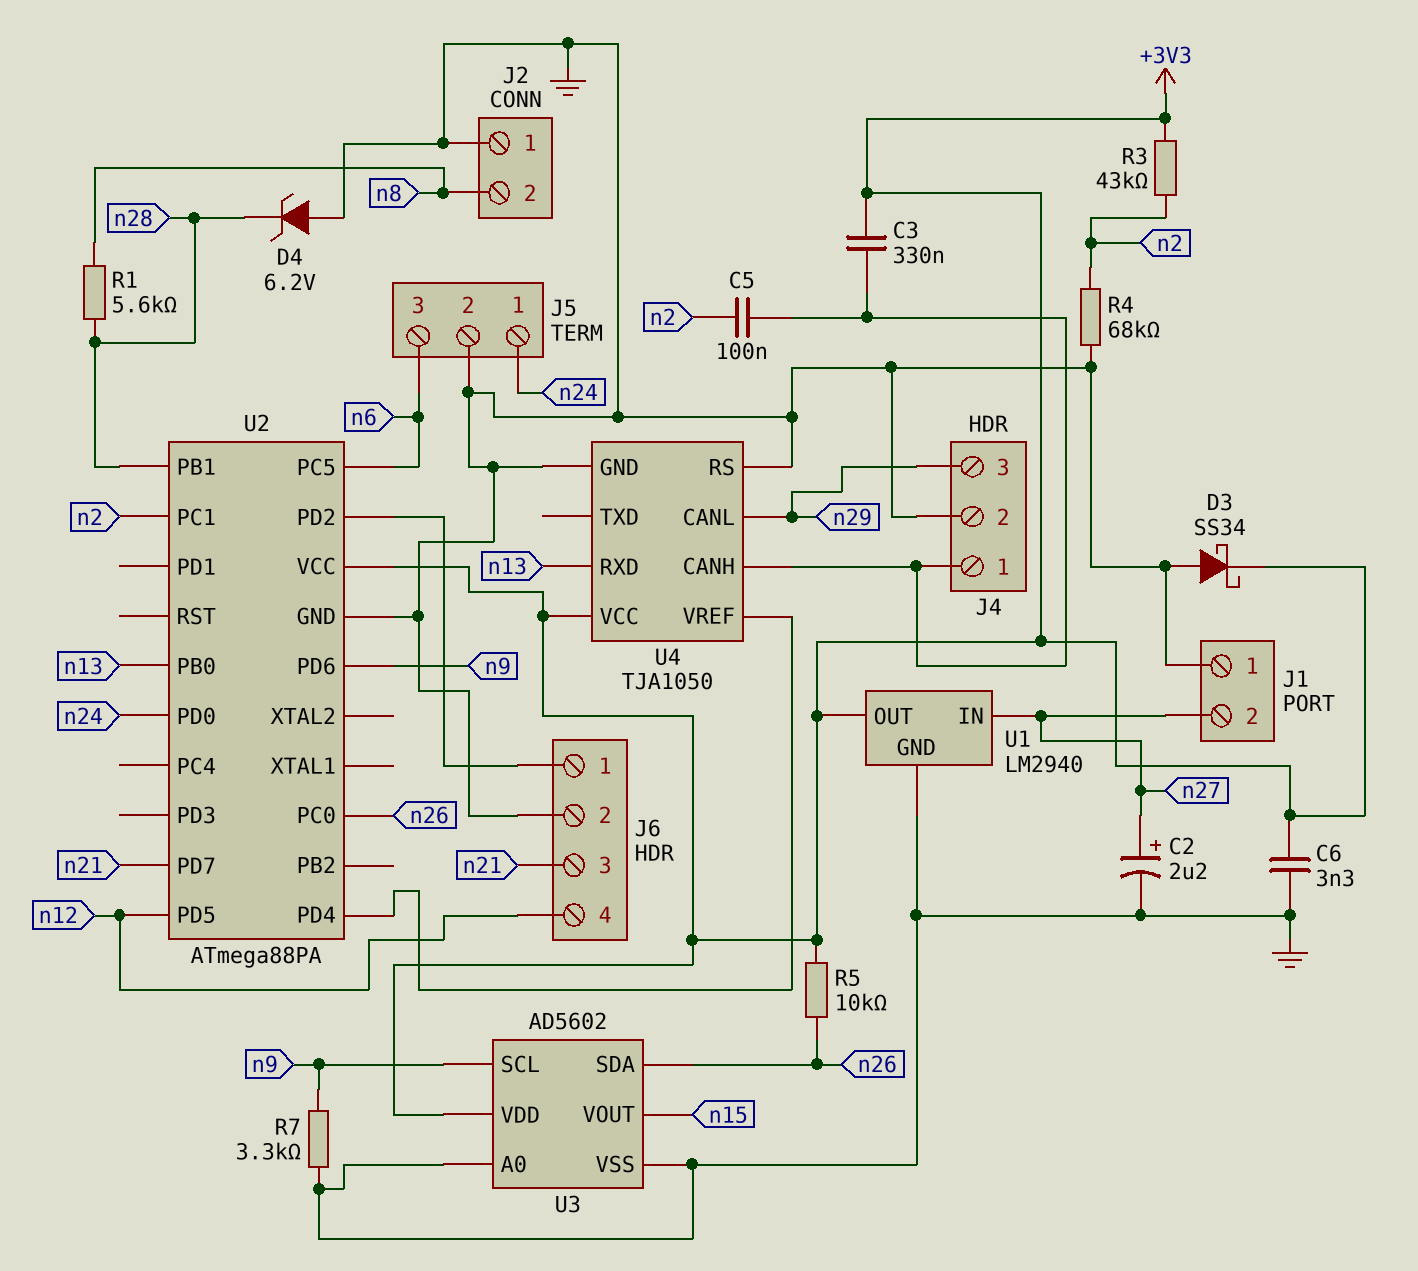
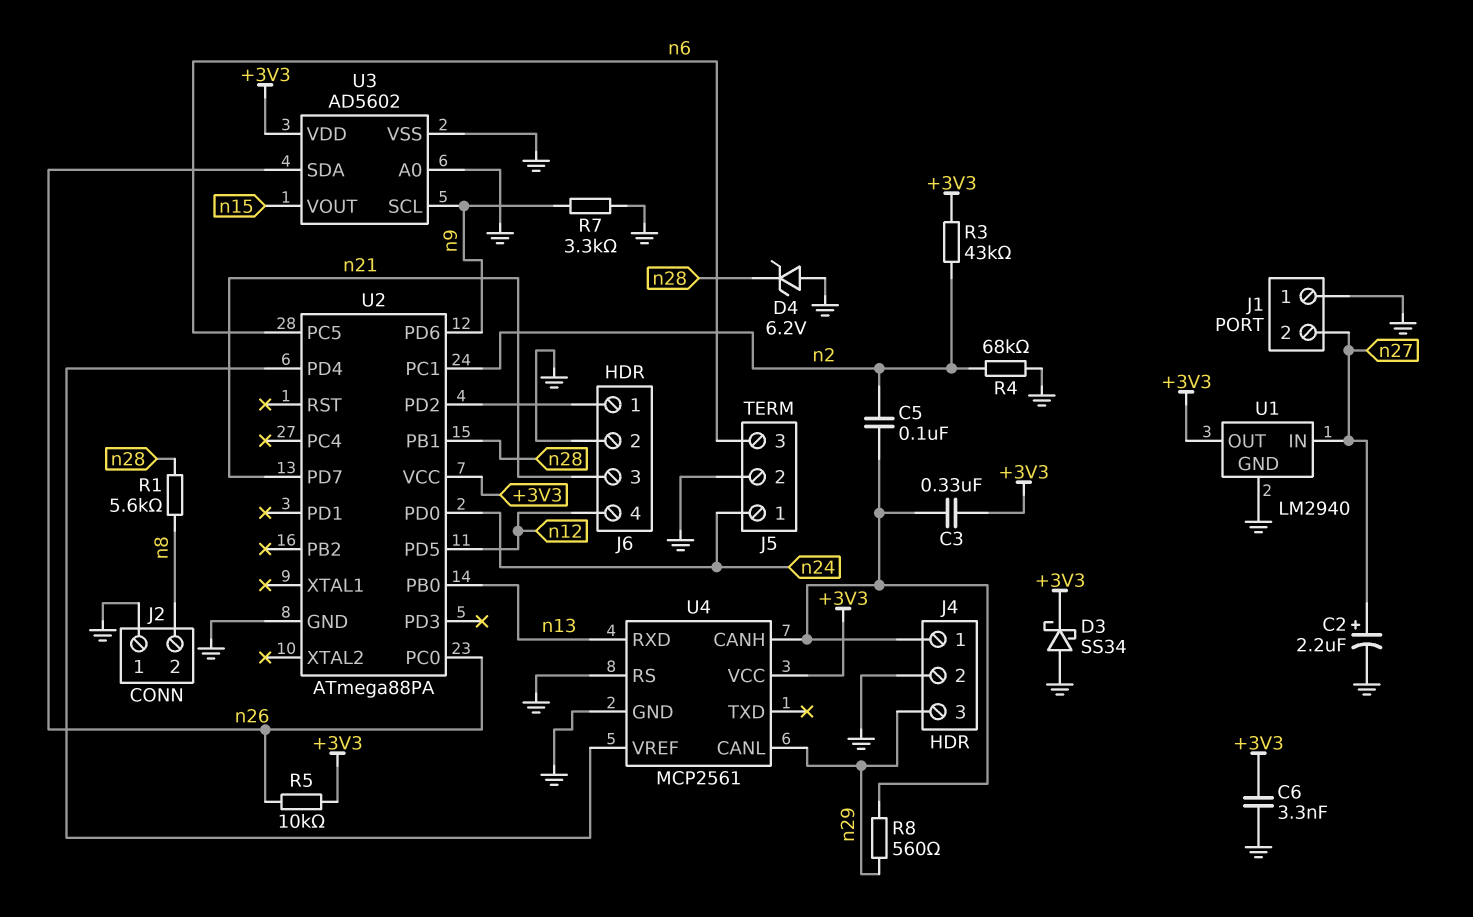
R8: none -> 560 (J4/1, n29)
U4: TJA1050 -> MCP2561

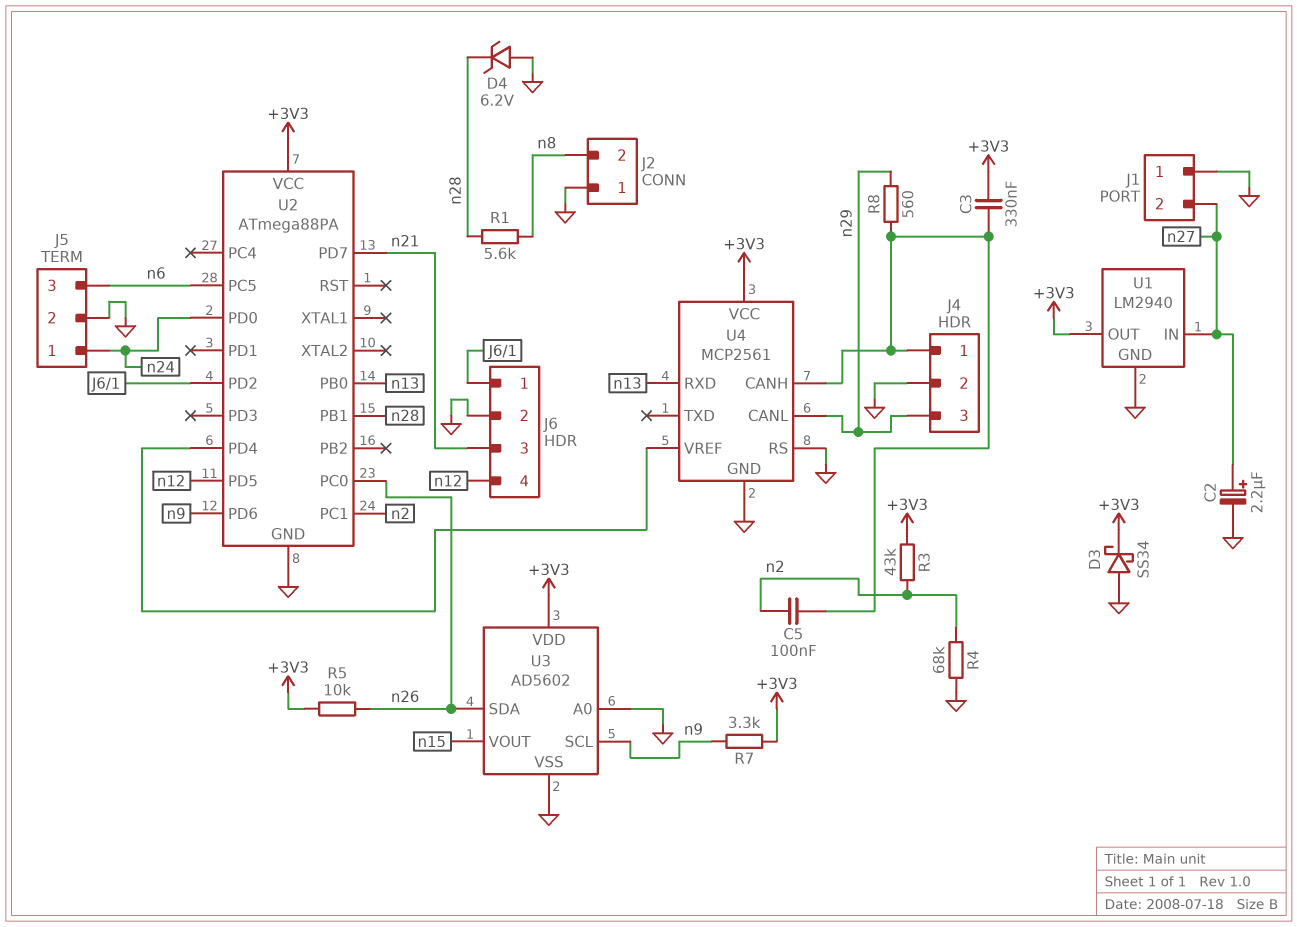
C6: 3.3nF (+3V3, GND) -> none
R7: 3.3k (GND, n9) -> 3.3k (+3V3, n9)

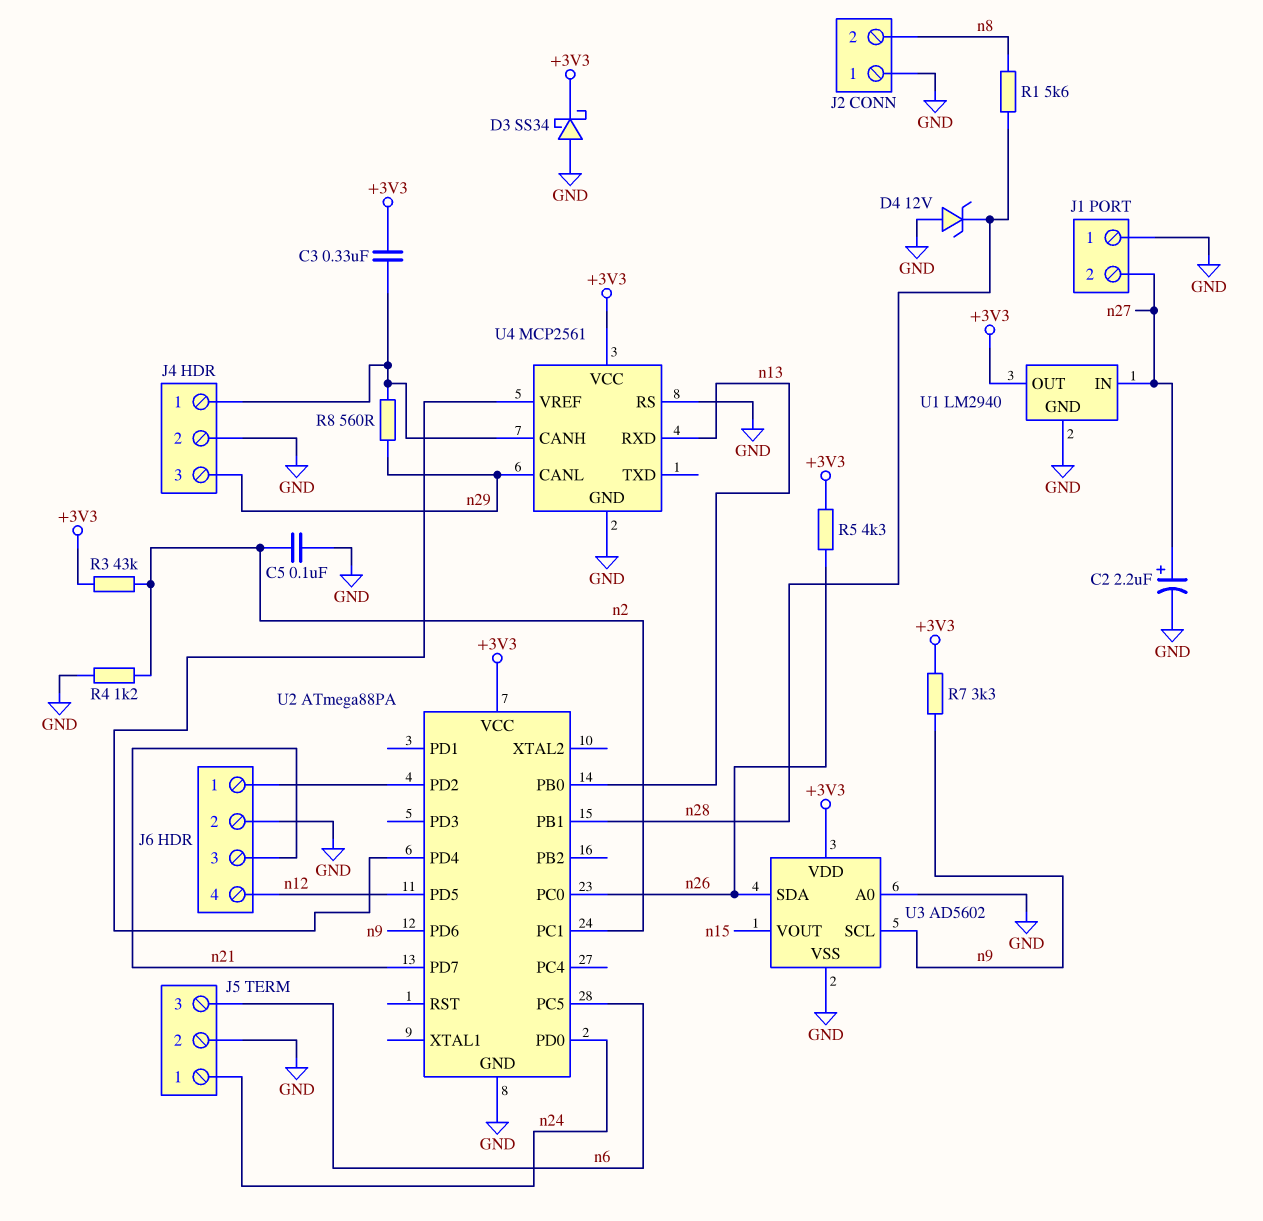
C5: 100nF (J4/1, n2) -> 100nF (GND, n2)
D4: zener 6.2V (A GND, K n28) -> zener 12V (A GND, K n28)
R4: 68k (GND, n2) -> 1.2k (GND, n2)
R5: 10k (+3V3, n26) -> 4.3k (+3V3, n26)

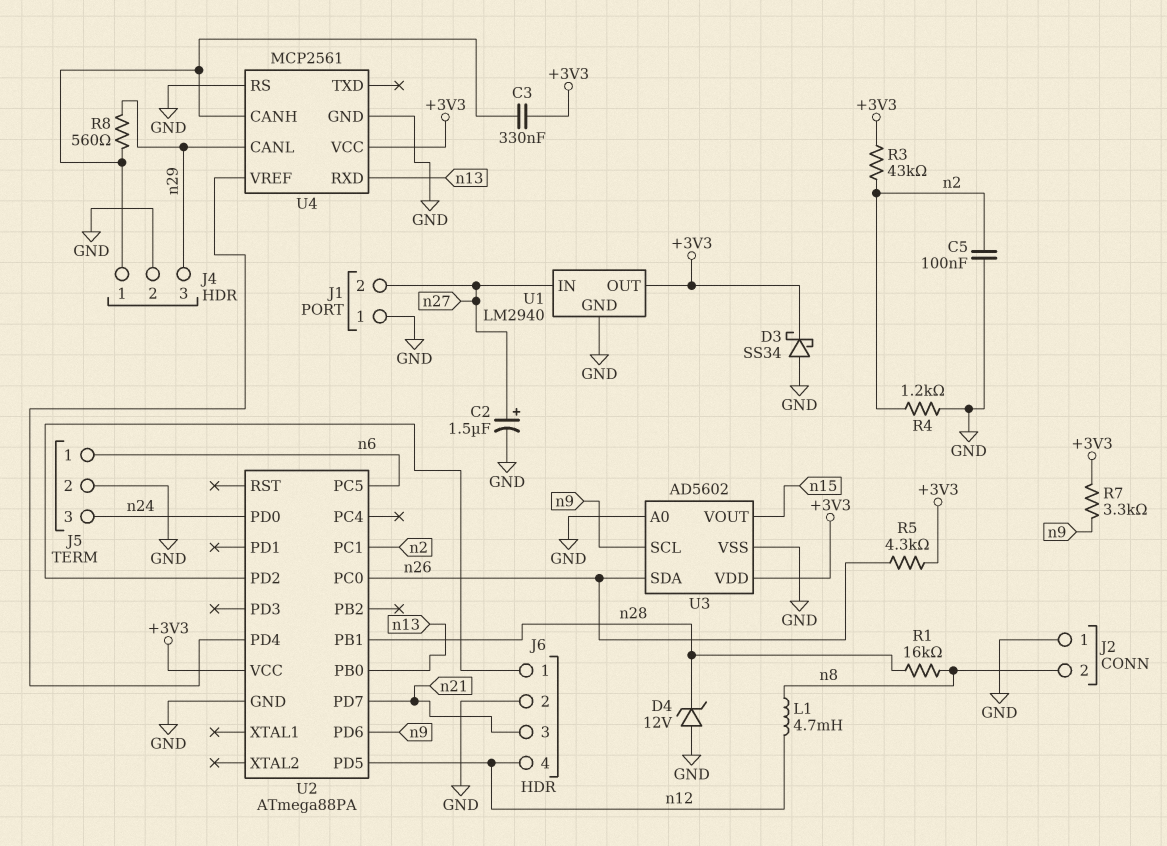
C2: 2.2uF (plus n27, minus GND) -> 1.5uF (plus n27, minus GND)
J5 pin 1: n24 -> n6
J5 pin 3: n6 -> n24
L1: none -> 4.7mH (n8, n12)
R1: 5.6k (n8, n28) -> 16k (n8, n28)

